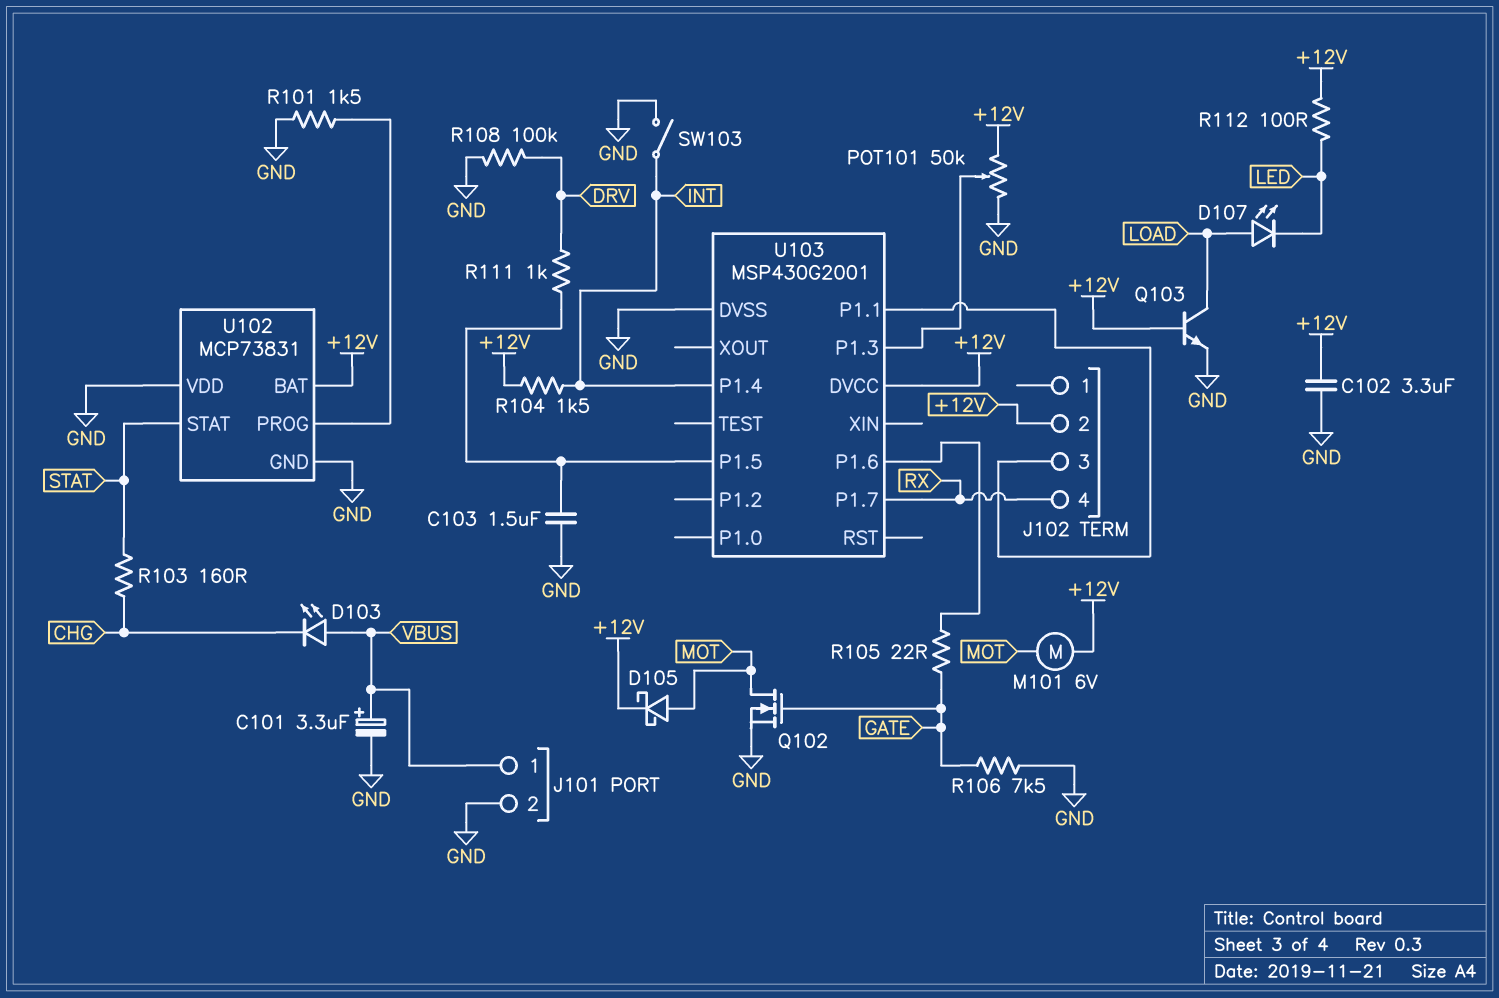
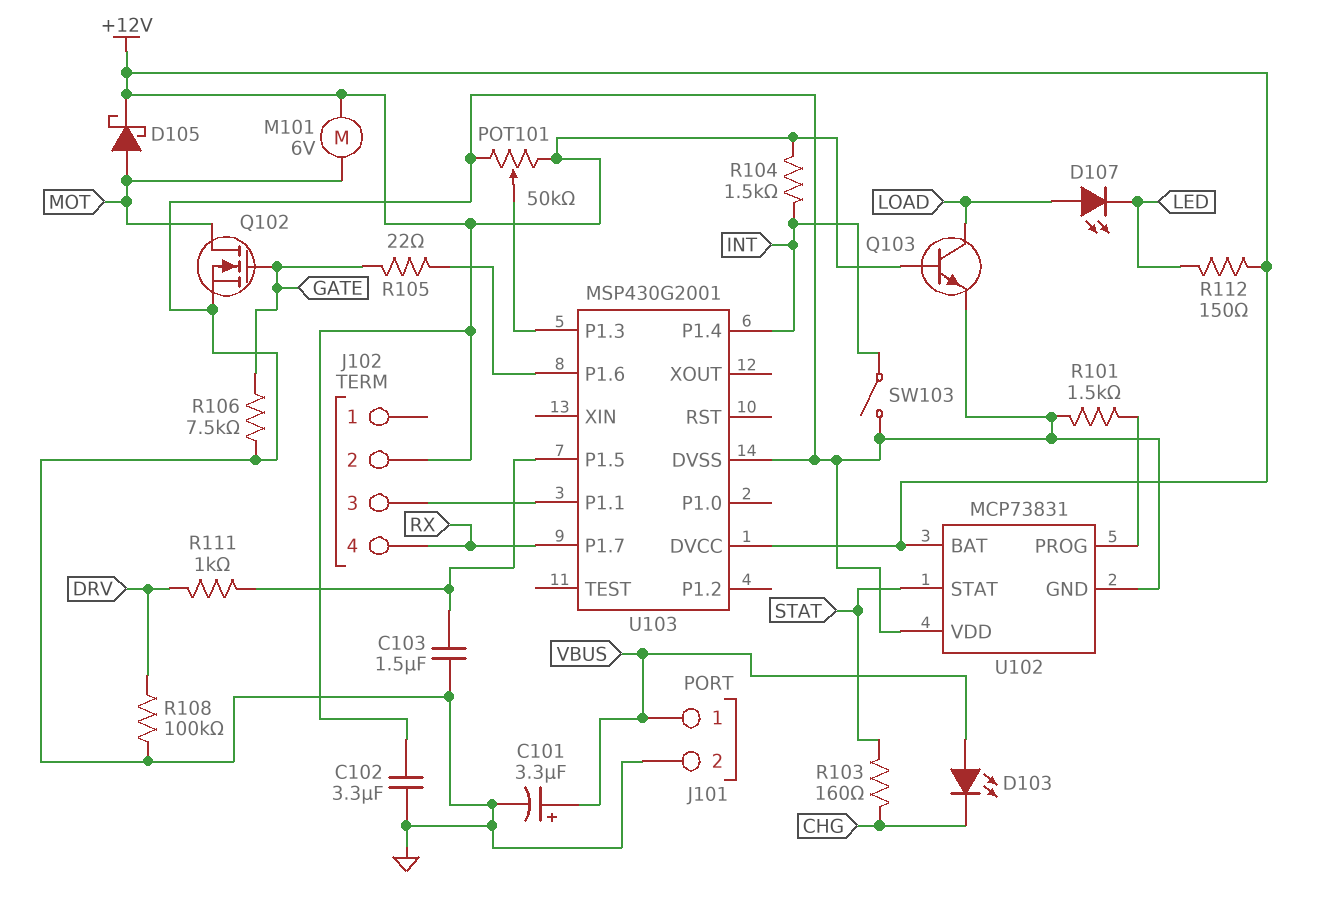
R112: 100 (+12V, LED) -> 150 (+12V, LED)

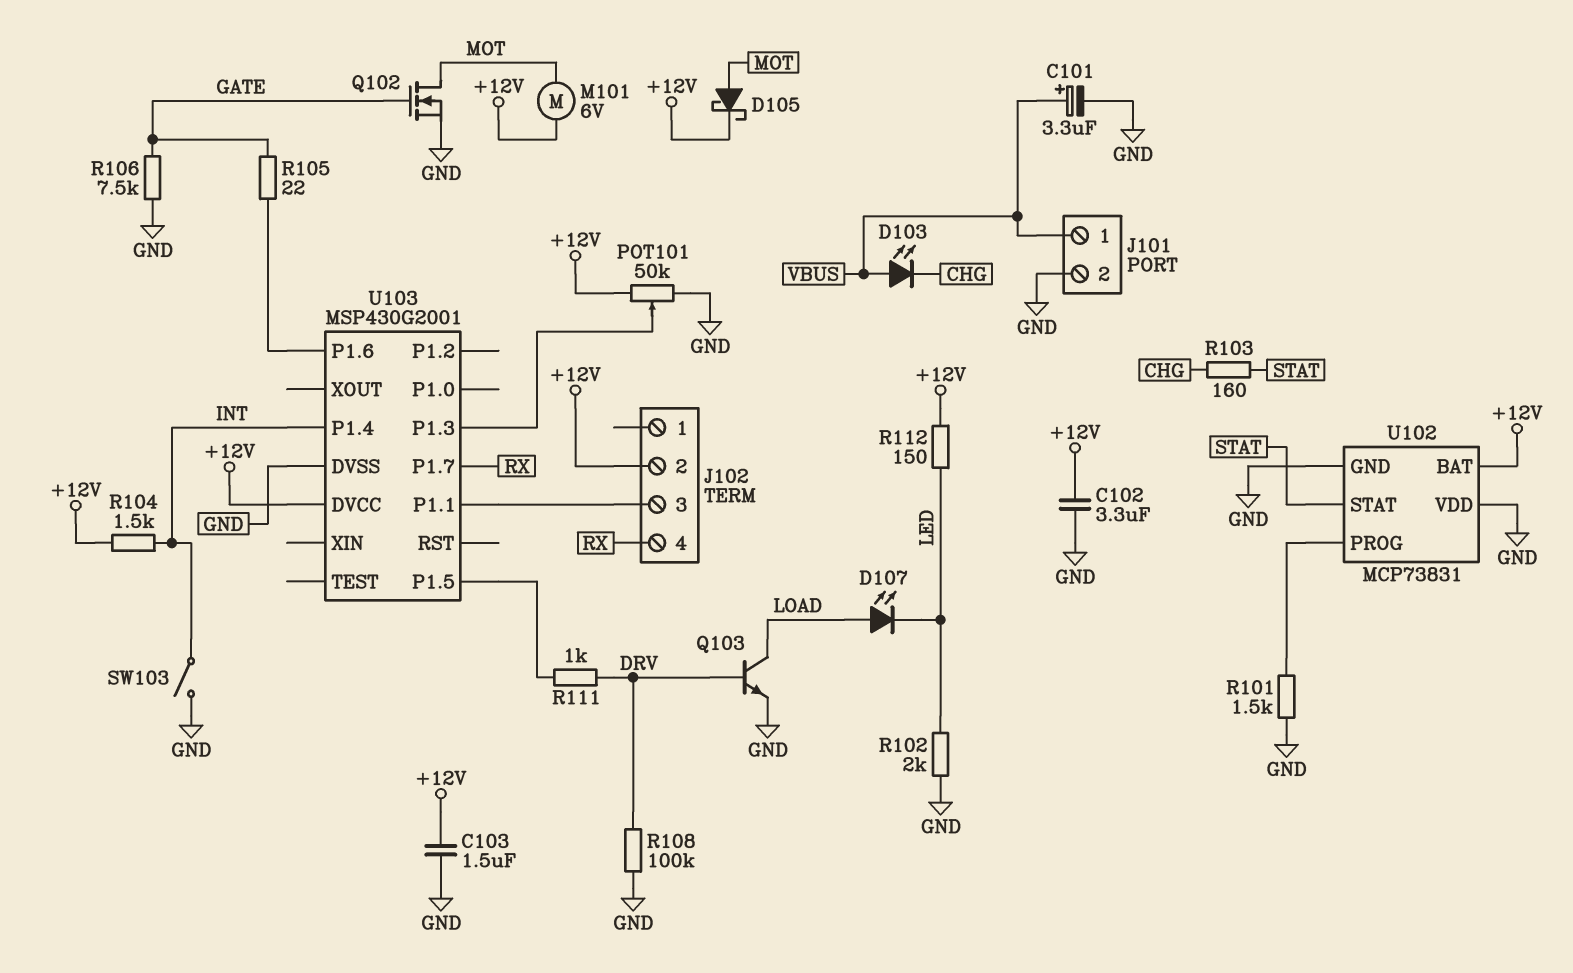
C103: 1.5uF (GND, U103/P1.5) -> 1.5uF (+12V, GND)
Q103: NPN (B +12V, C LOAD, E GND) -> NPN (B DRV, C LOAD, E GND)
R102: none -> 2k (GND, LED)

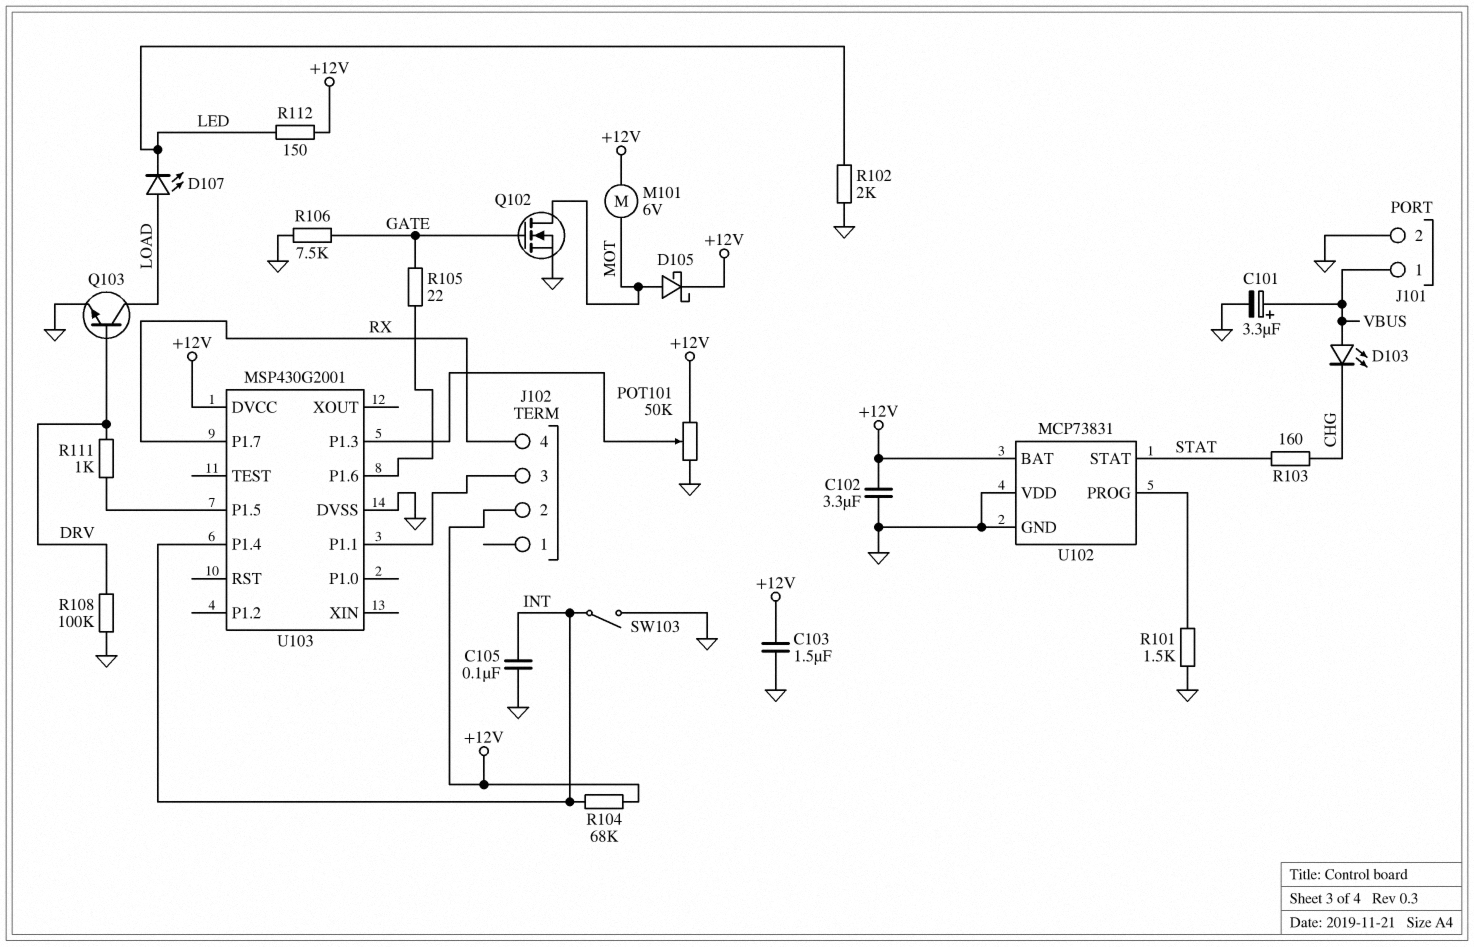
C105: none -> 100nF (GND, INT)
R104: 1.5k (+12V, INT) -> 68k (+12V, INT)

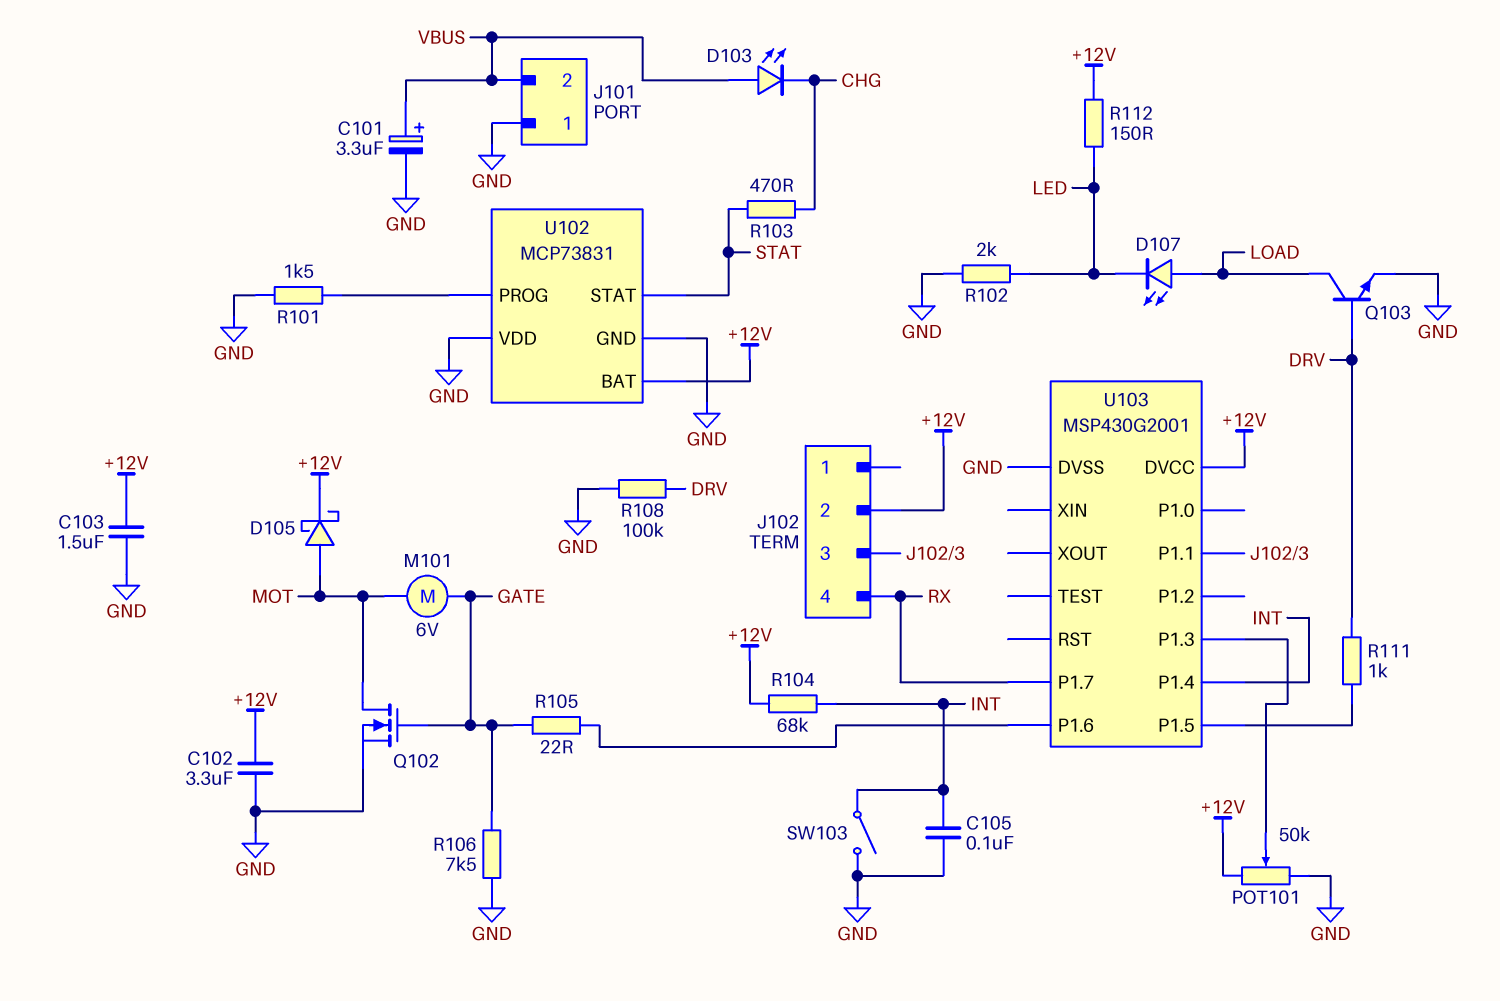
J101 pin 1: VBUS -> GND
J101 pin 2: GND -> VBUS
M101: motor 6V (+12V, MOT) -> motor 6V (GATE, MOT)
R103: 160 (CHG, STAT) -> 470 (CHG, STAT)

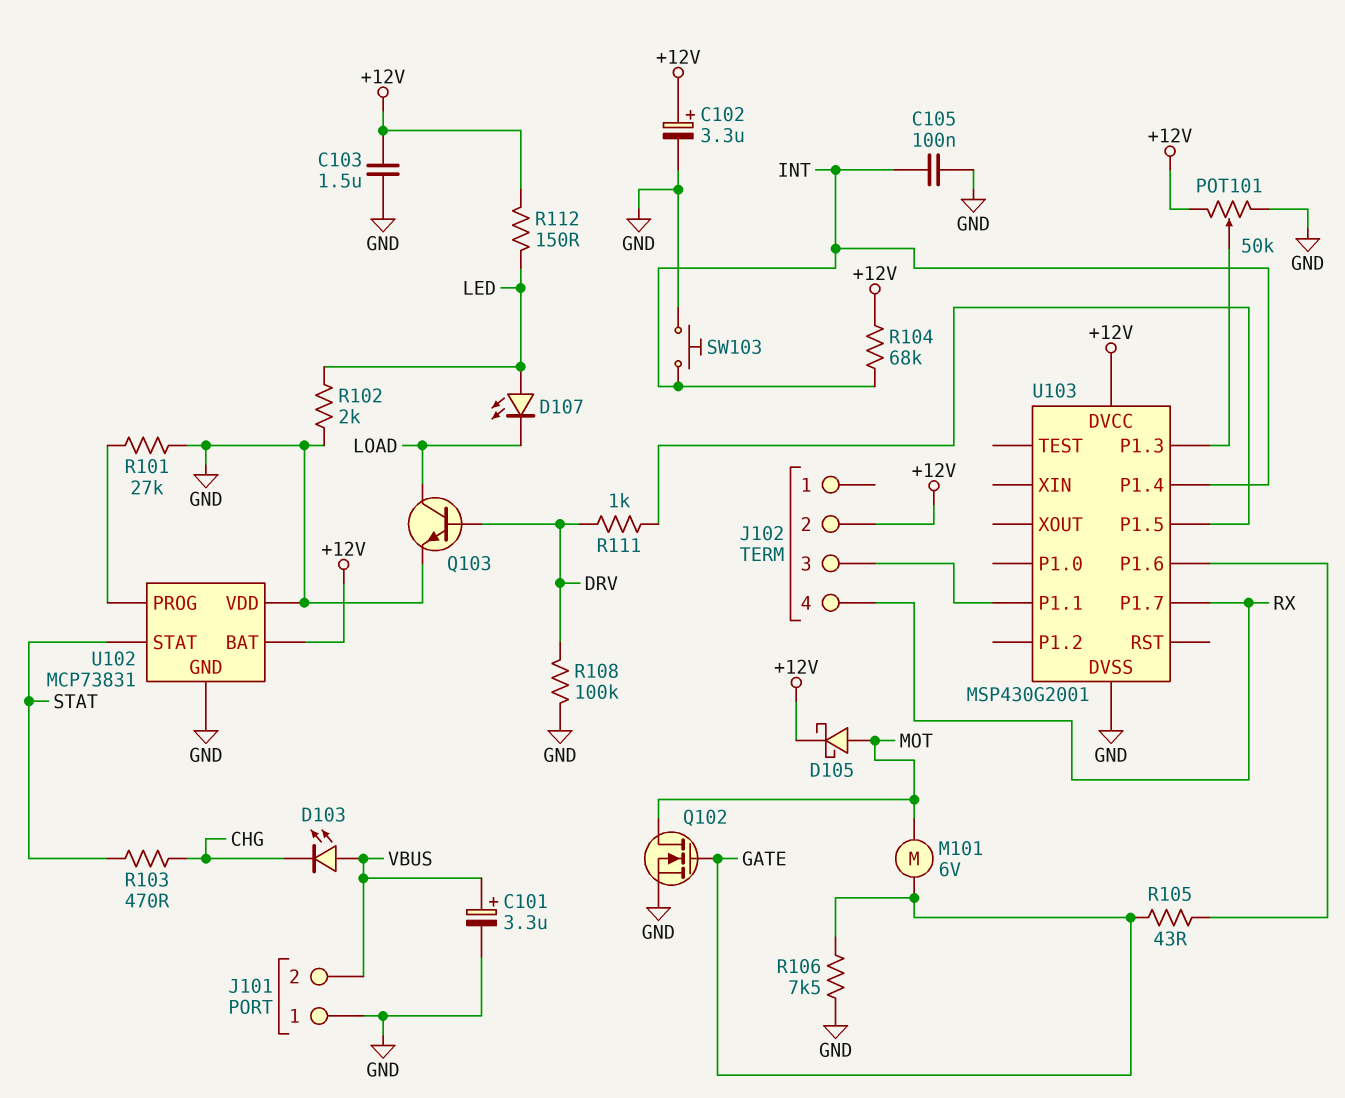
C102: 3.3uF (+12V, GND) -> 3.3uF (plus +12V, minus GND)
D107: LED (A LOAD, K LED) -> LED (A LED, K LOAD)
R101: 1.5k (GND, U102/PROG) -> 27k (GND, U102/PROG)
R105: 22 (GATE, U103/P1.6) -> 43 (GATE, U103/P1.6)
SW103: switch (GND, INT) -> button (GND, INT)

